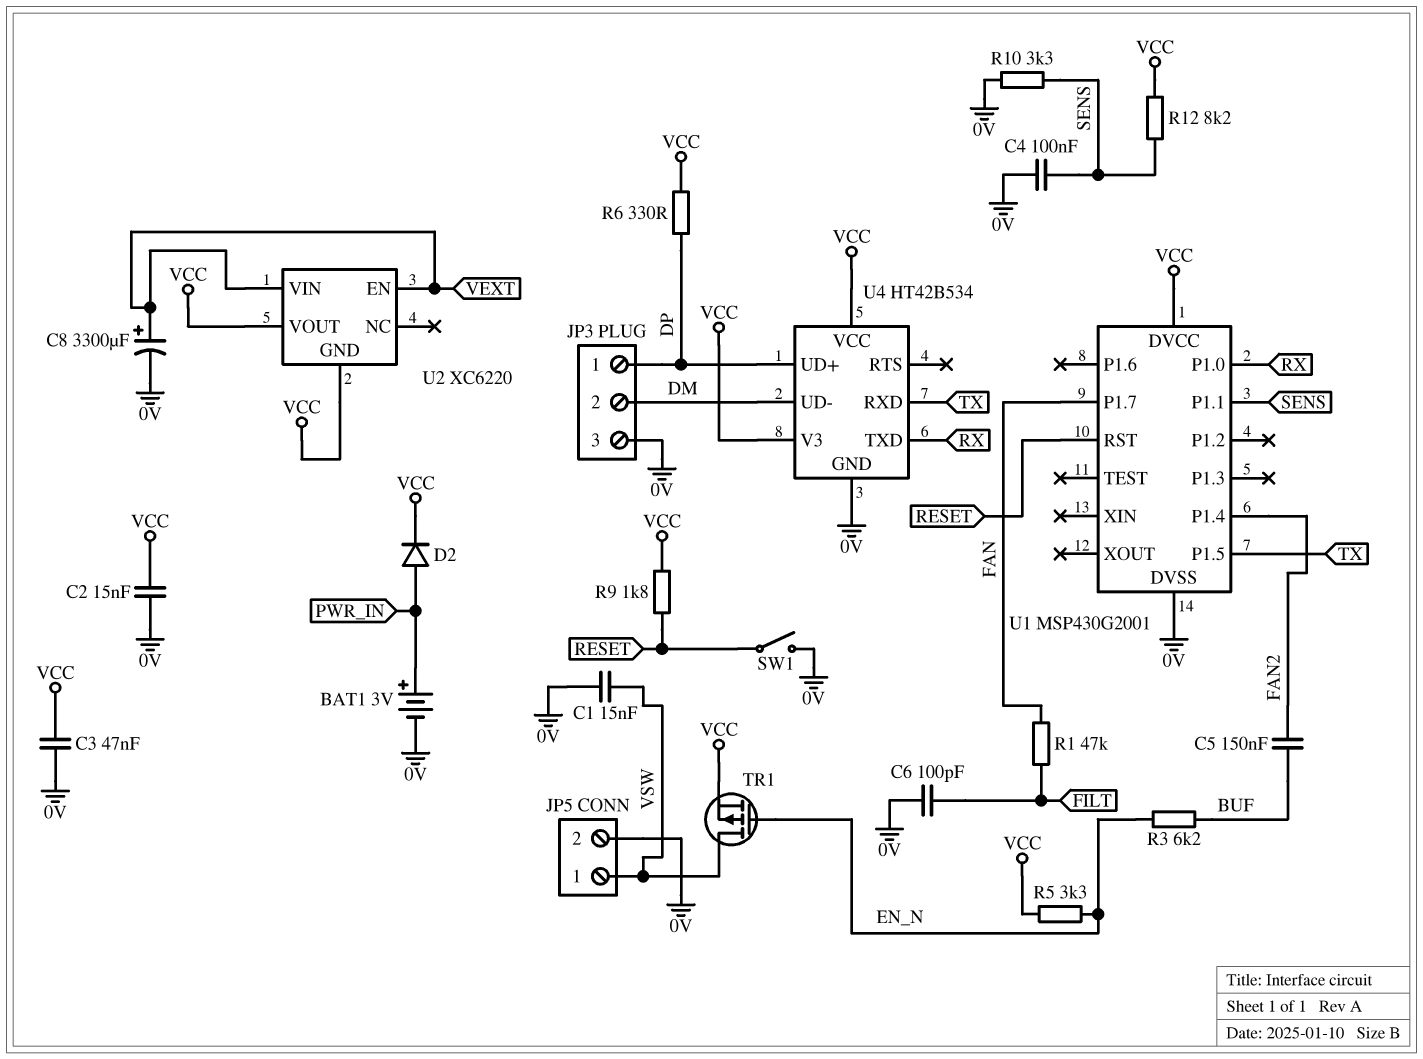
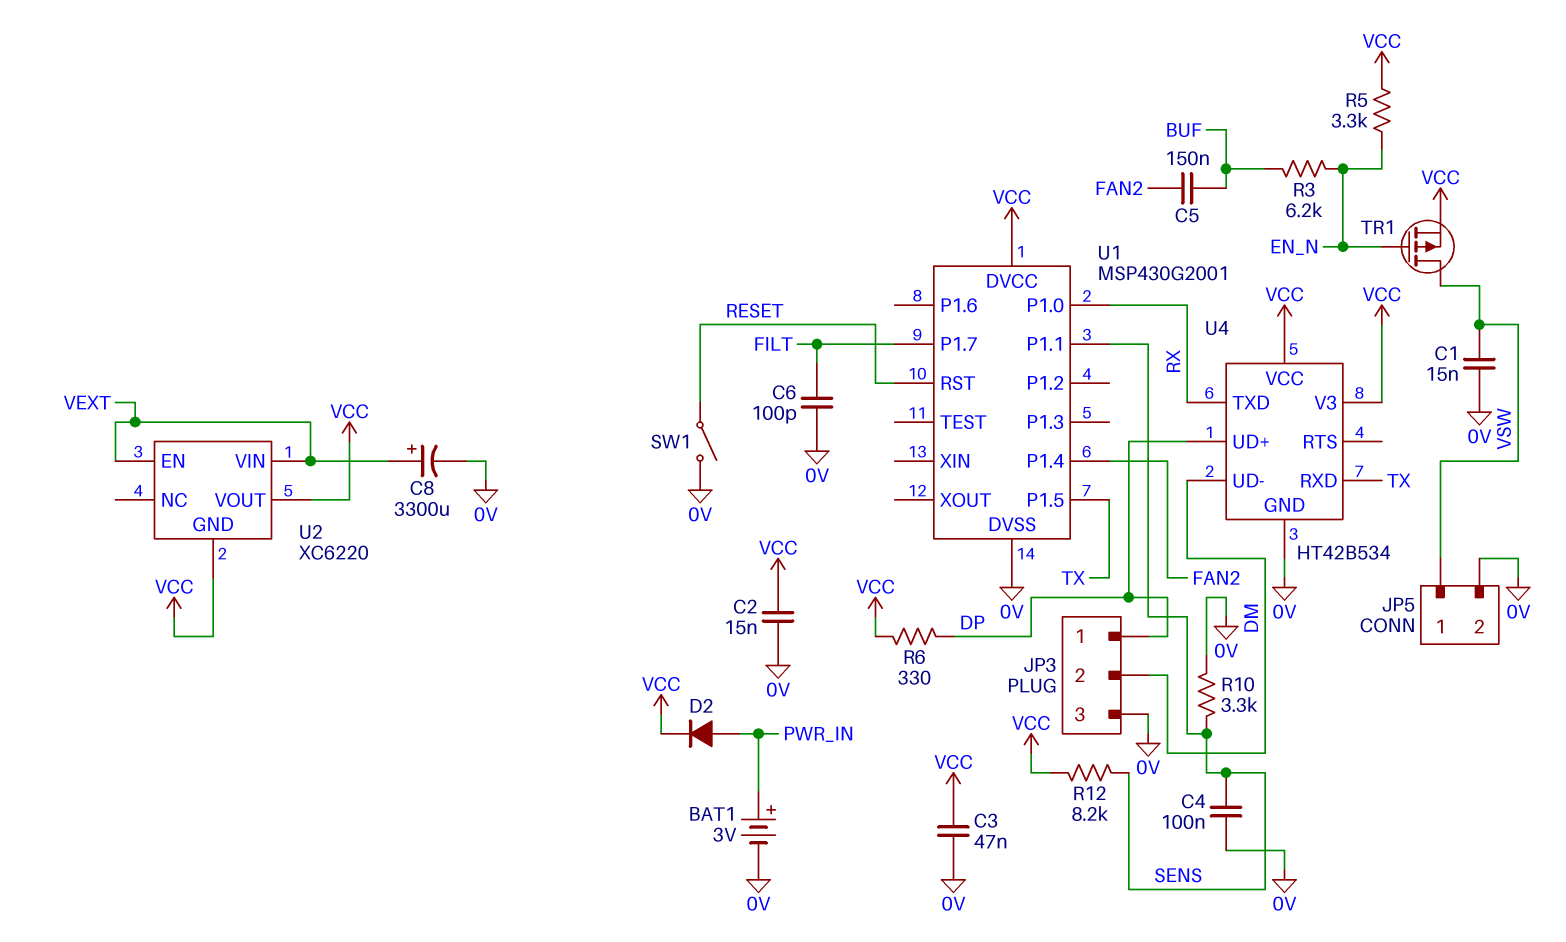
R1: 47k (FAN, FILT) -> none
R9: 1.8k (RESET, VCC) -> none
U1 pin P1.7: FAN -> FILT

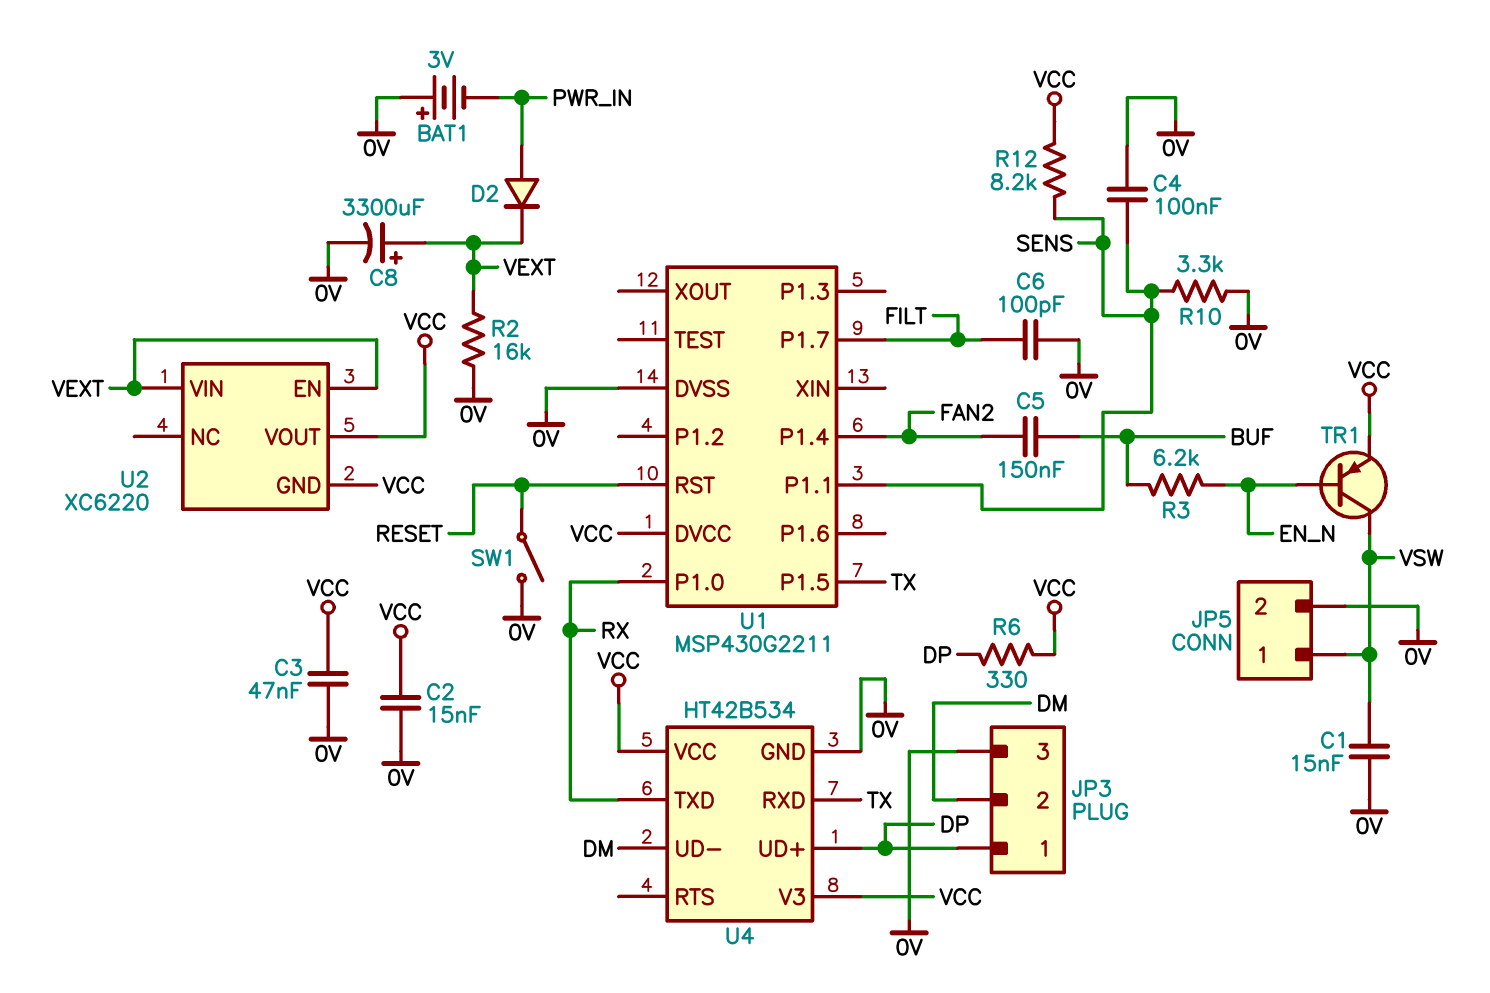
BAT1: 3V (plus PWR_IN, minus 0V) -> 3V (plus 0V, minus PWR_IN)
D2: diode (A PWR_IN, K VCC) -> diode (A PWR_IN, K VEXT)
R2: none -> 16k (0V, VEXT)
R5: 3.3k (EN_N, VCC) -> none
TR1: PMOS (G EN_N, D VSW, S VCC) -> PNP (B EN_N, C VSW, E VCC)
U1: MSP430G2001 -> MSP430G2211

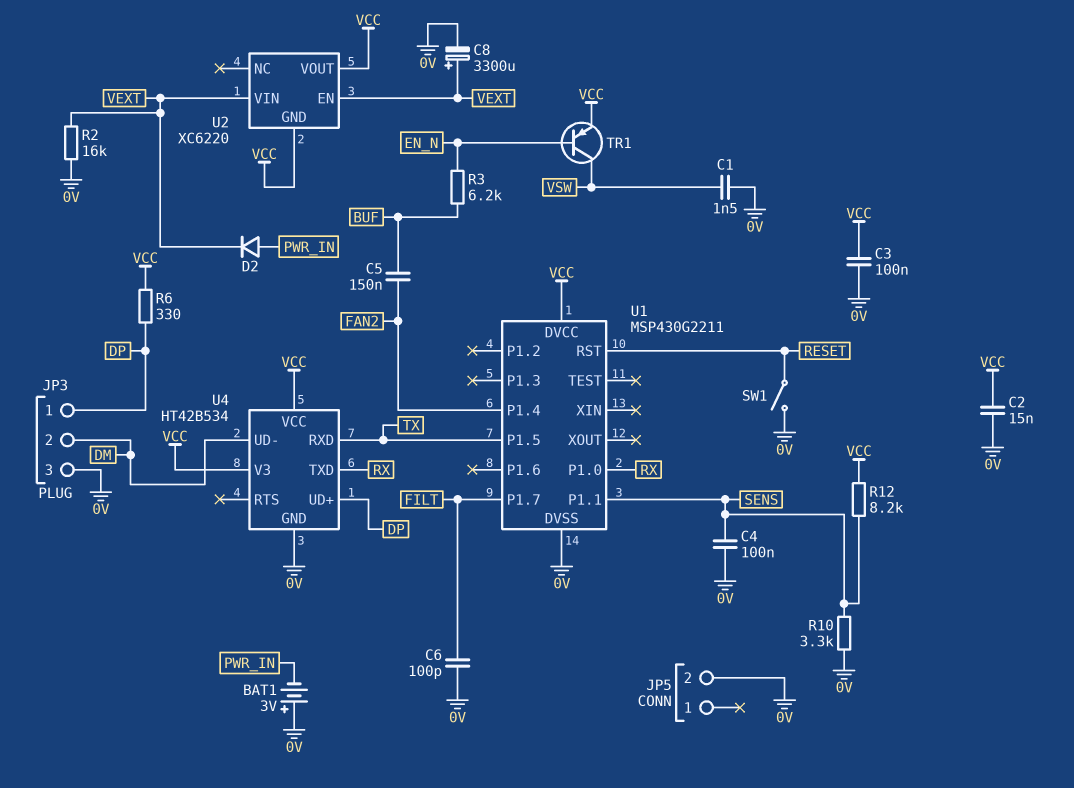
C1: 15nF (0V, VSW) -> 1.5nF (0V, VSW)
C3: 47nF (0V, VCC) -> 100nF (0V, VCC)
JP5 pin 1: VSW -> none

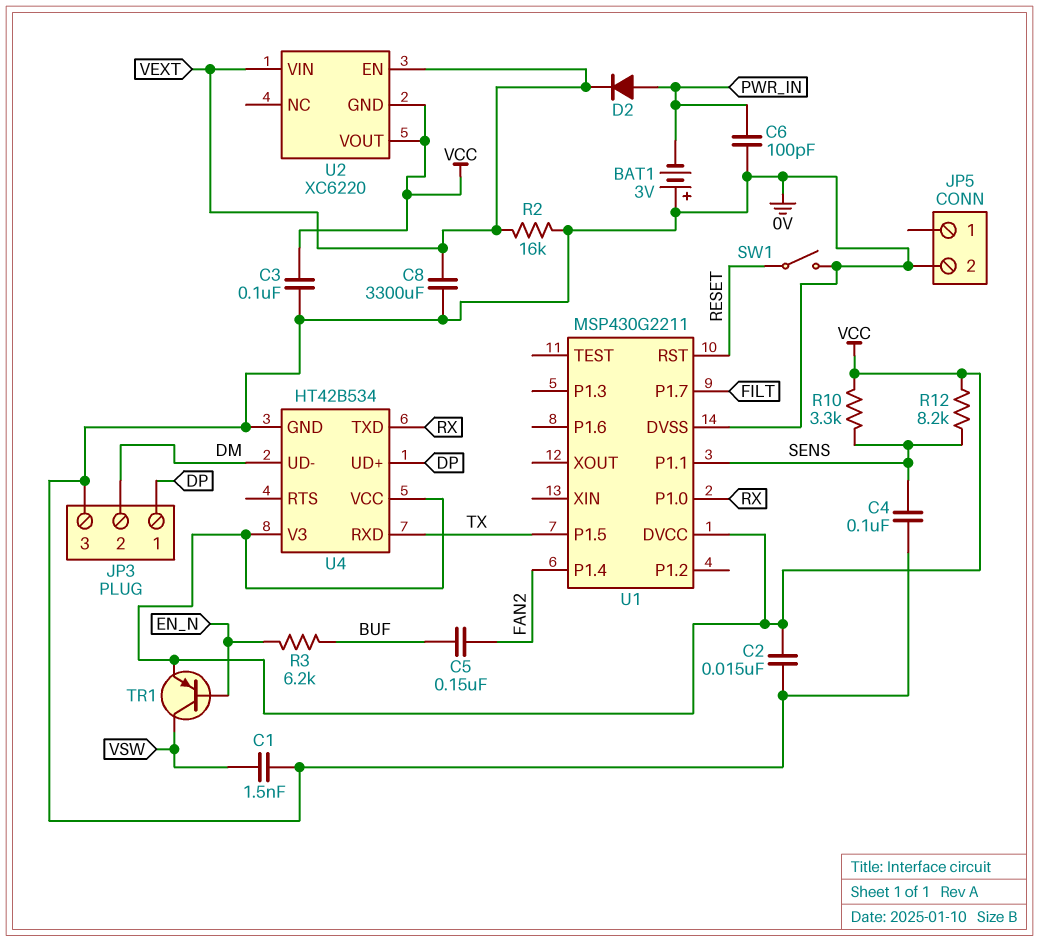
C6: 100pF (0V, FILT) -> 100pF (0V, PWR_IN)
C8: 3300uF (plus VEXT, minus 0V) -> 3300uF (0V, VEXT)
R6: 330 (DP, VCC) -> none
R10: 3.3k (0V, SENS) -> 3.3k (SENS, VCC)

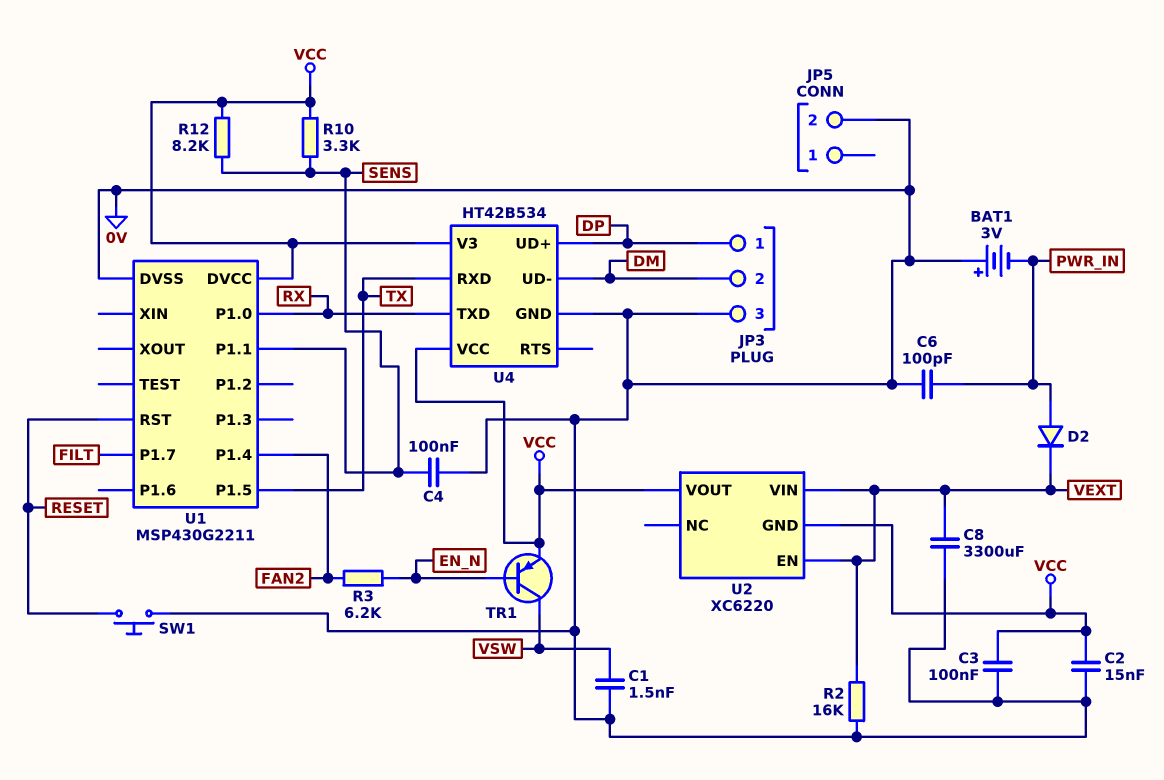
C5: 150nF (BUF, FAN2) -> none
R3: 6.2k (BUF, EN_N) -> 6.2k (EN_N, FAN2)
SW1: switch (0V, RESET) -> button (0V, RESET)

